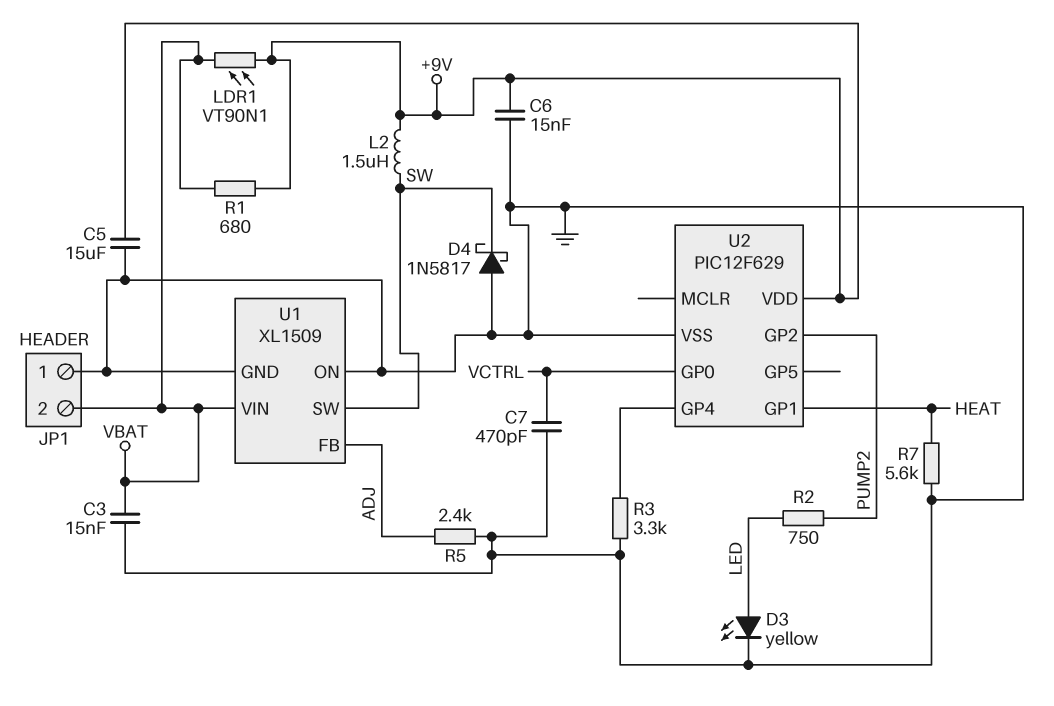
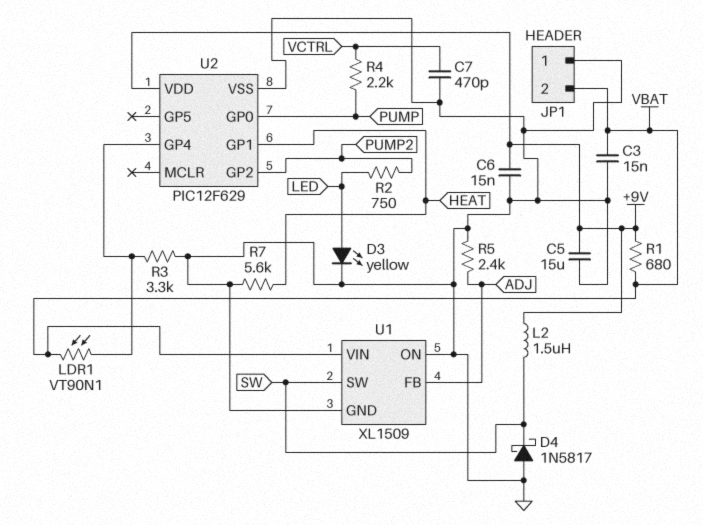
LDR1: VT90N1 (+9V, VBAT) -> VT90N1 (U2/GP4, VBAT)
R4: none -> 2.2k (PUMP, VCTRL)
U2 pin GP0: VCTRL -> PUMP

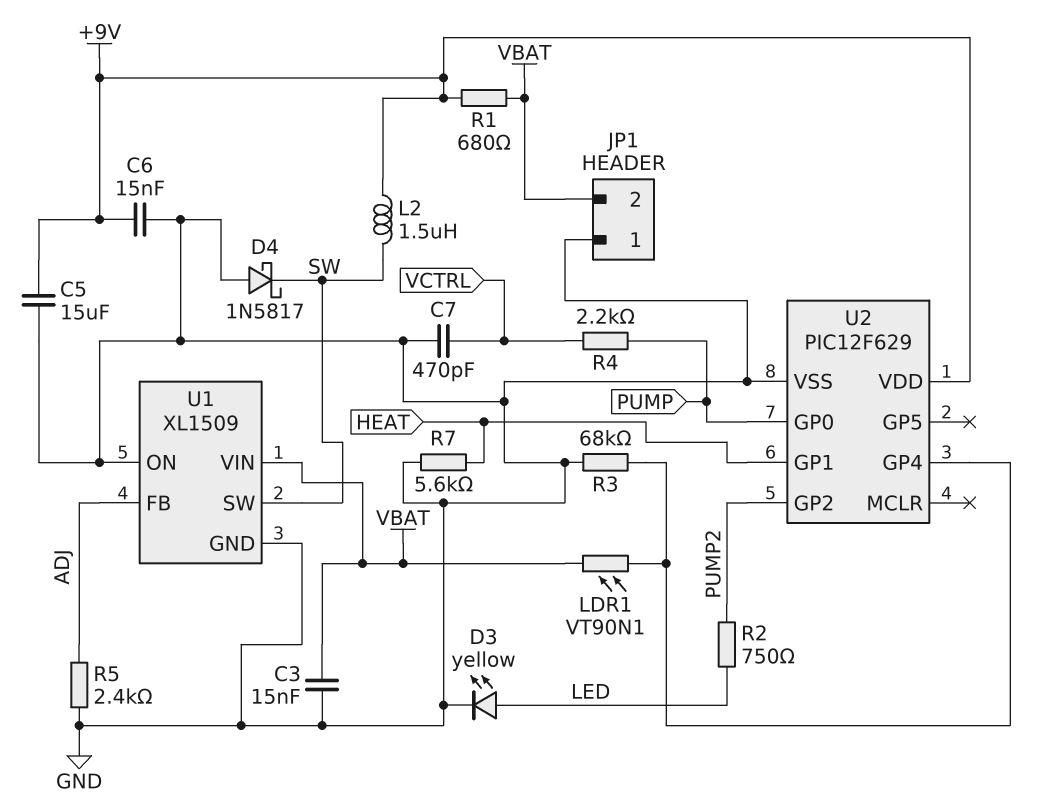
R3: 3.3k (GND, U2/GP4) -> 68k (GND, U2/GP4)

